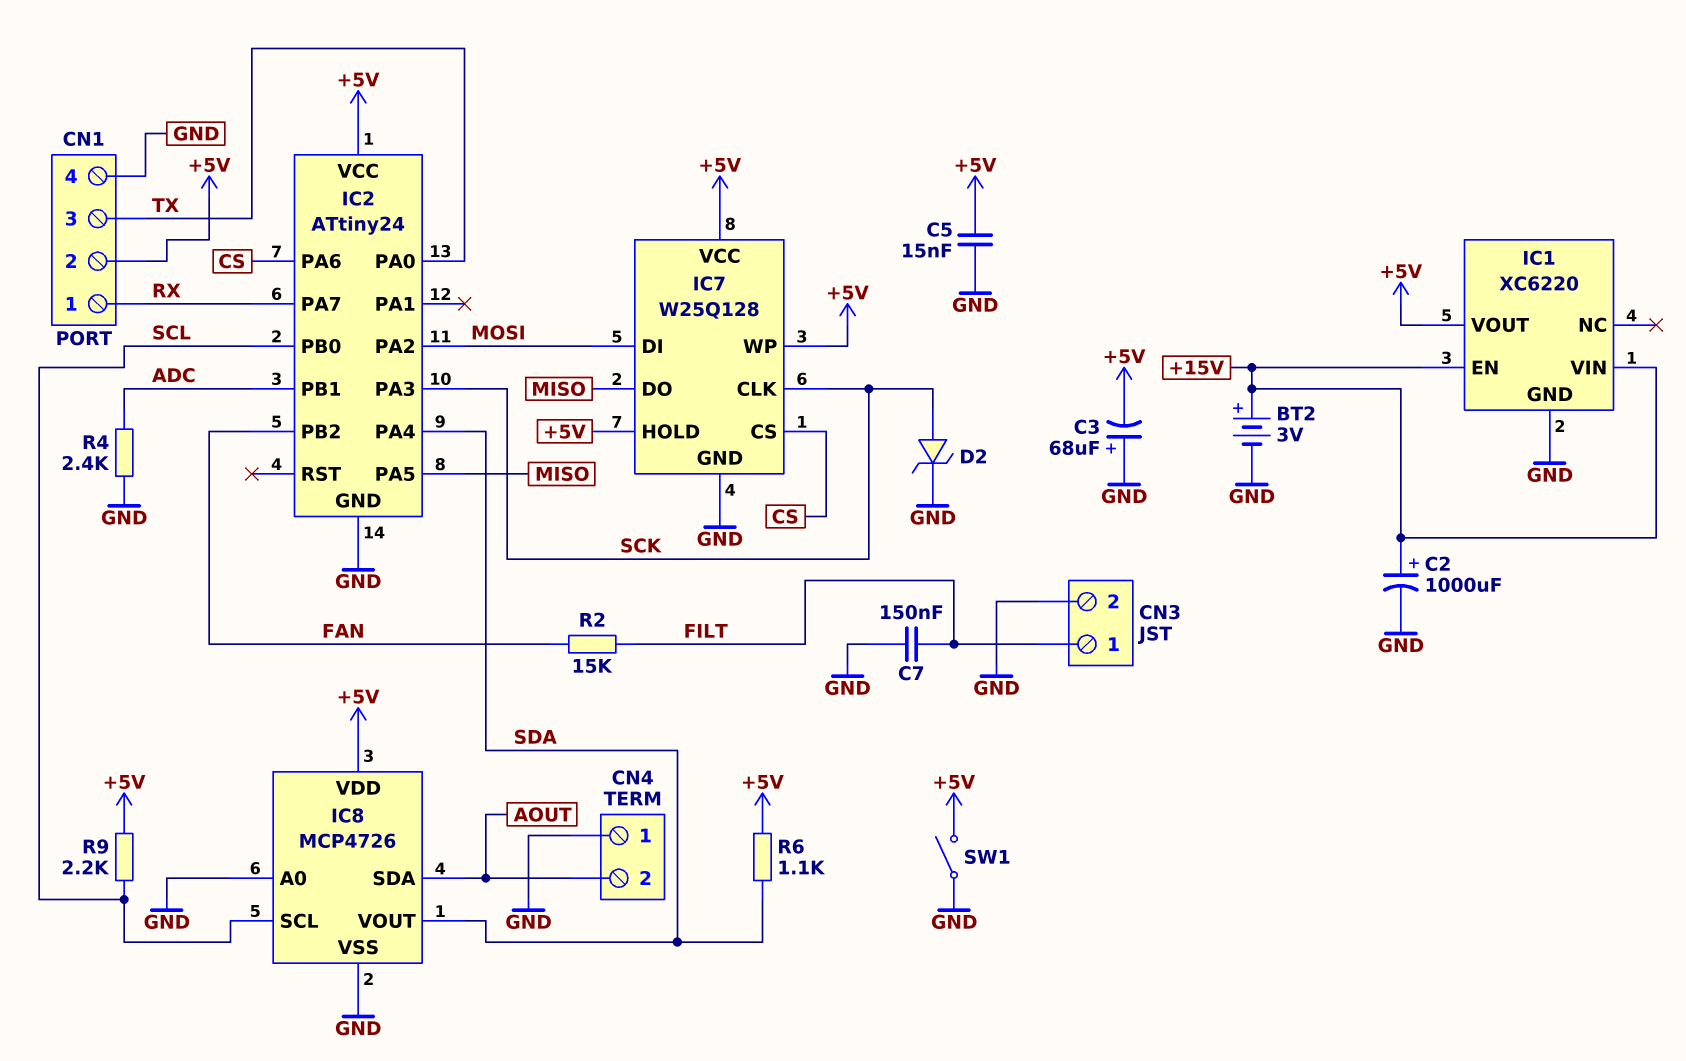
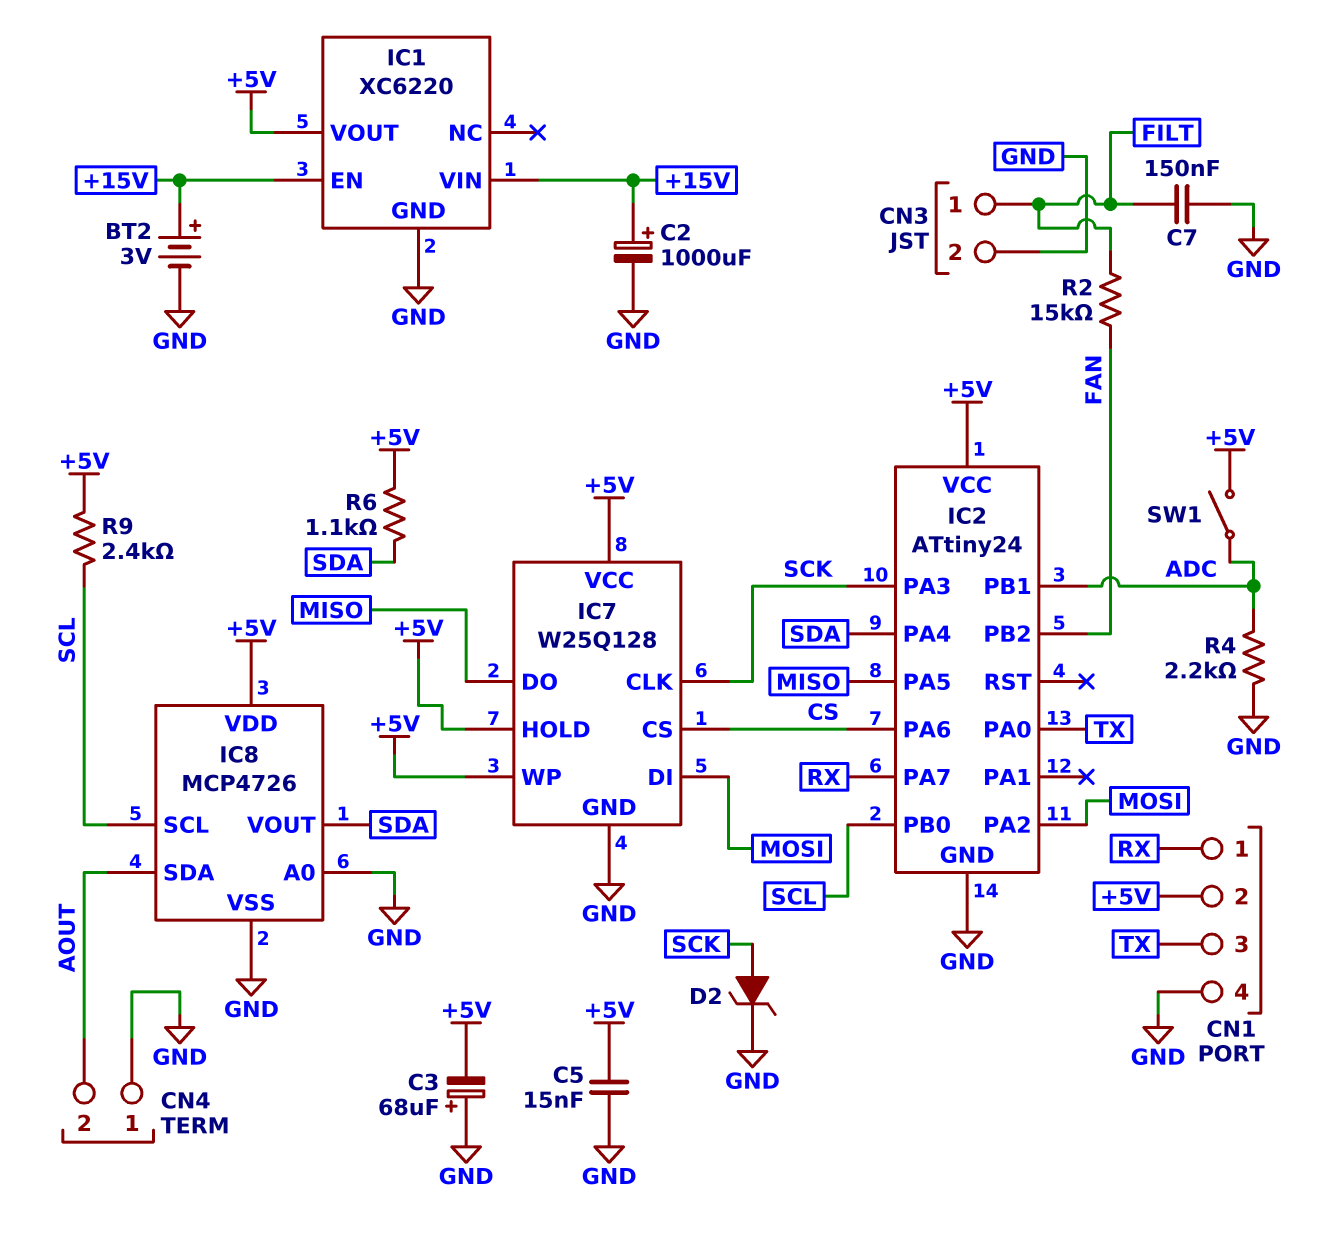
R4: 2.4k (ADC, GND) -> 2.2k (ADC, GND)
R9: 2.2k (+5V, SCL) -> 2.4k (+5V, SCL)
SW1: switch (+5V, GND) -> switch (+5V, ADC)

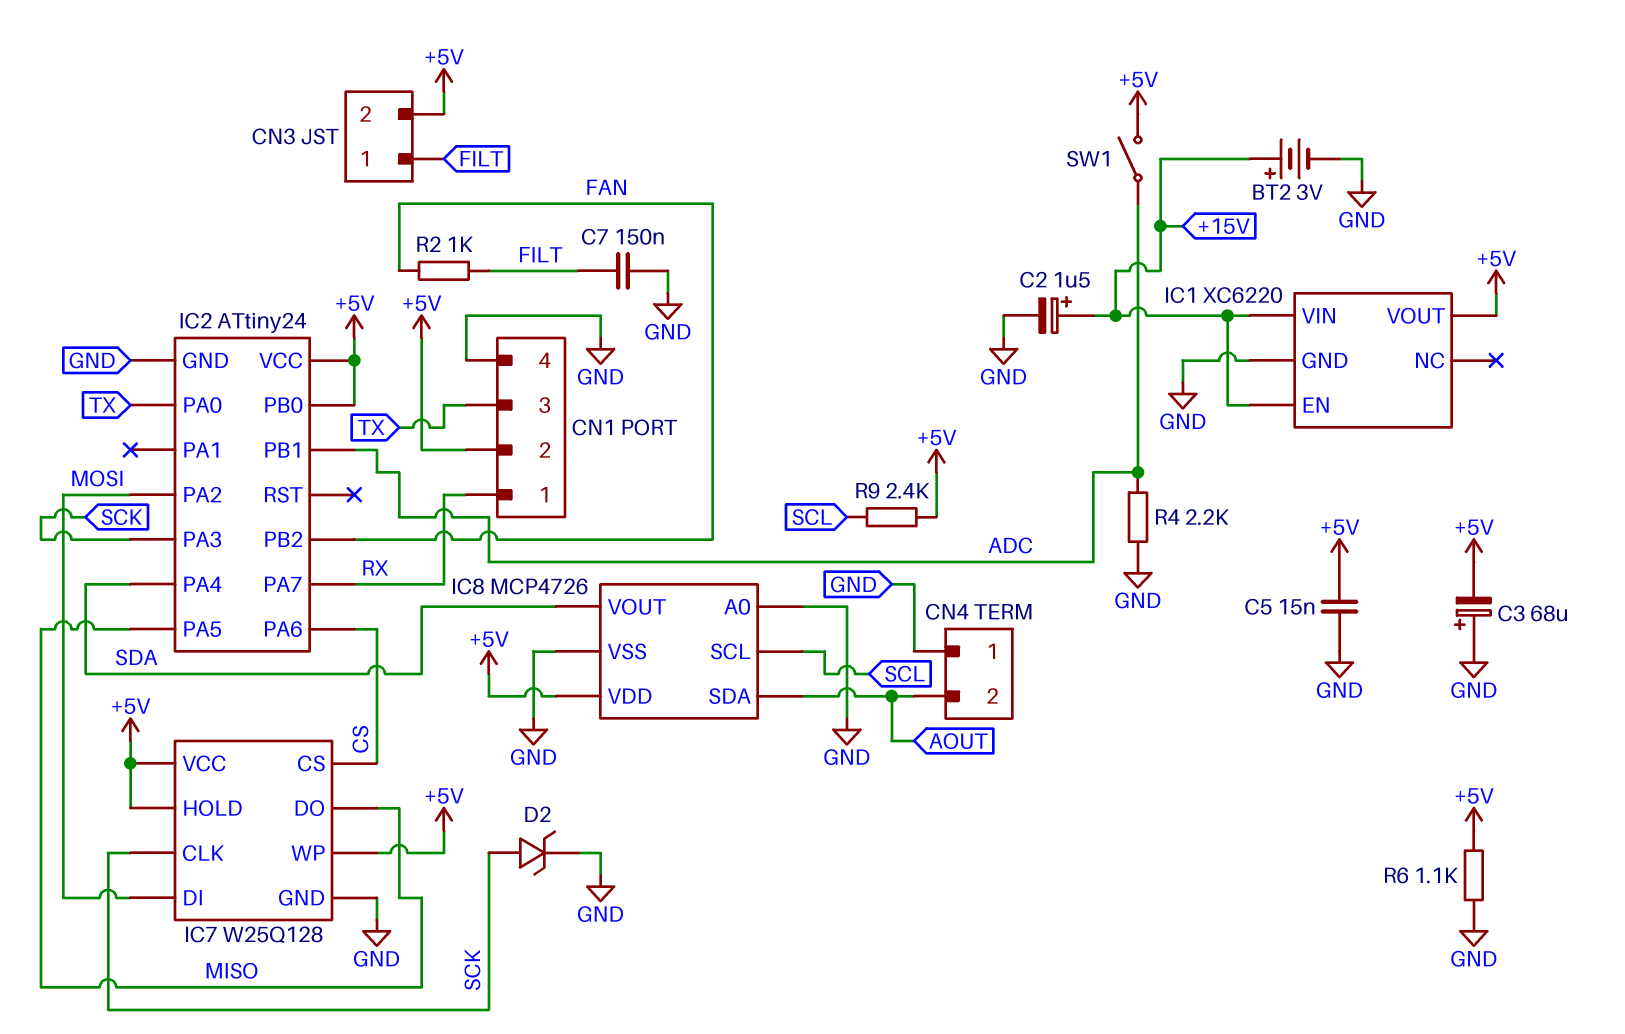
C2: 1000uF (plus +15V, minus GND) -> 1.5uF (plus +15V, minus GND)
CN3 pin 2: GND -> +5V
IC2 pin PB0: SCL -> +5V
R2: 15k (FAN, FILT) -> 1k (FAN, FILT)
R6: 1.1k (+5V, SDA) -> 1.1k (+5V, GND)

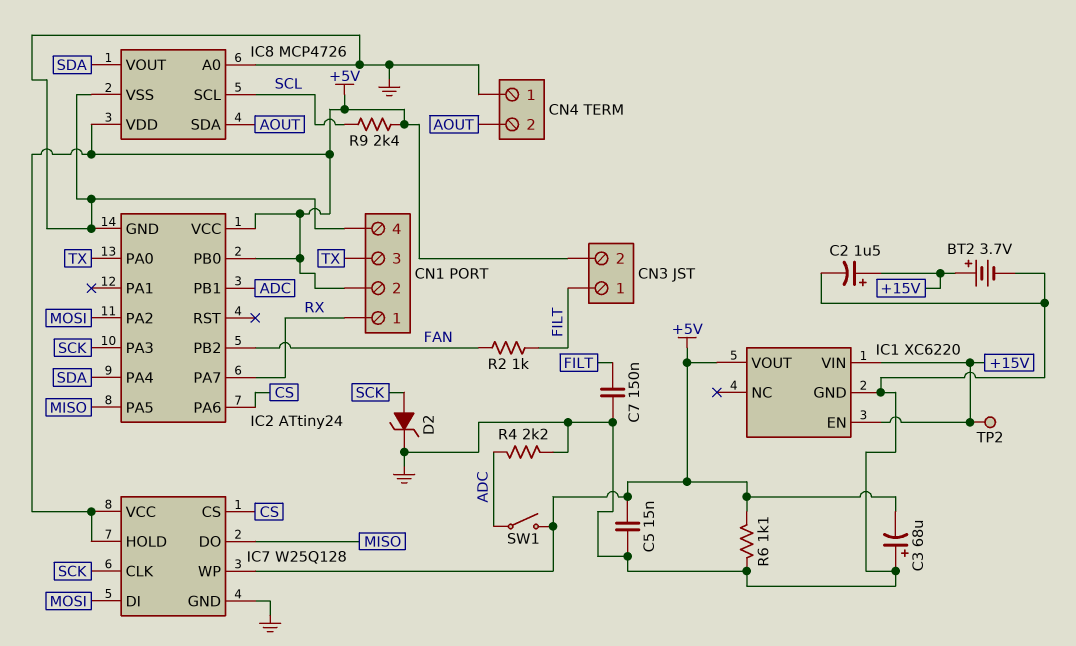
BT2: 3V (plus +15V, minus GND) -> 3.7V (plus +15V, minus GND)
TP2: none -> test point (+15V)

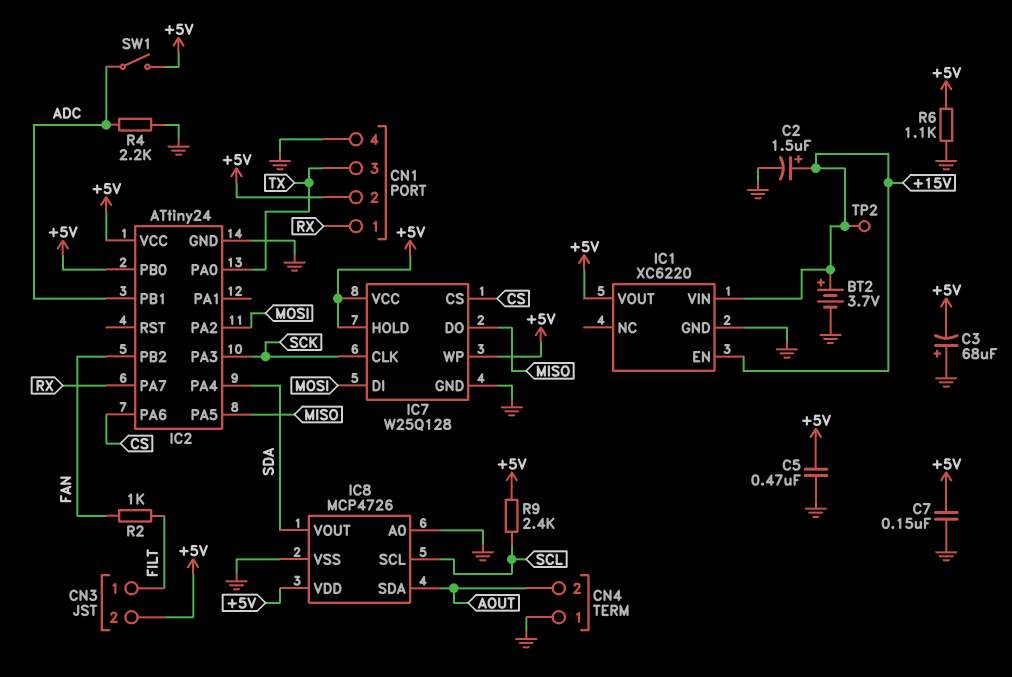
C5: 15nF (+5V, GND) -> 470nF (+5V, GND)
C7: 150nF (FILT, GND) -> 150nF (+5V, GND)
D2: zener (A SCK, K GND) -> none

